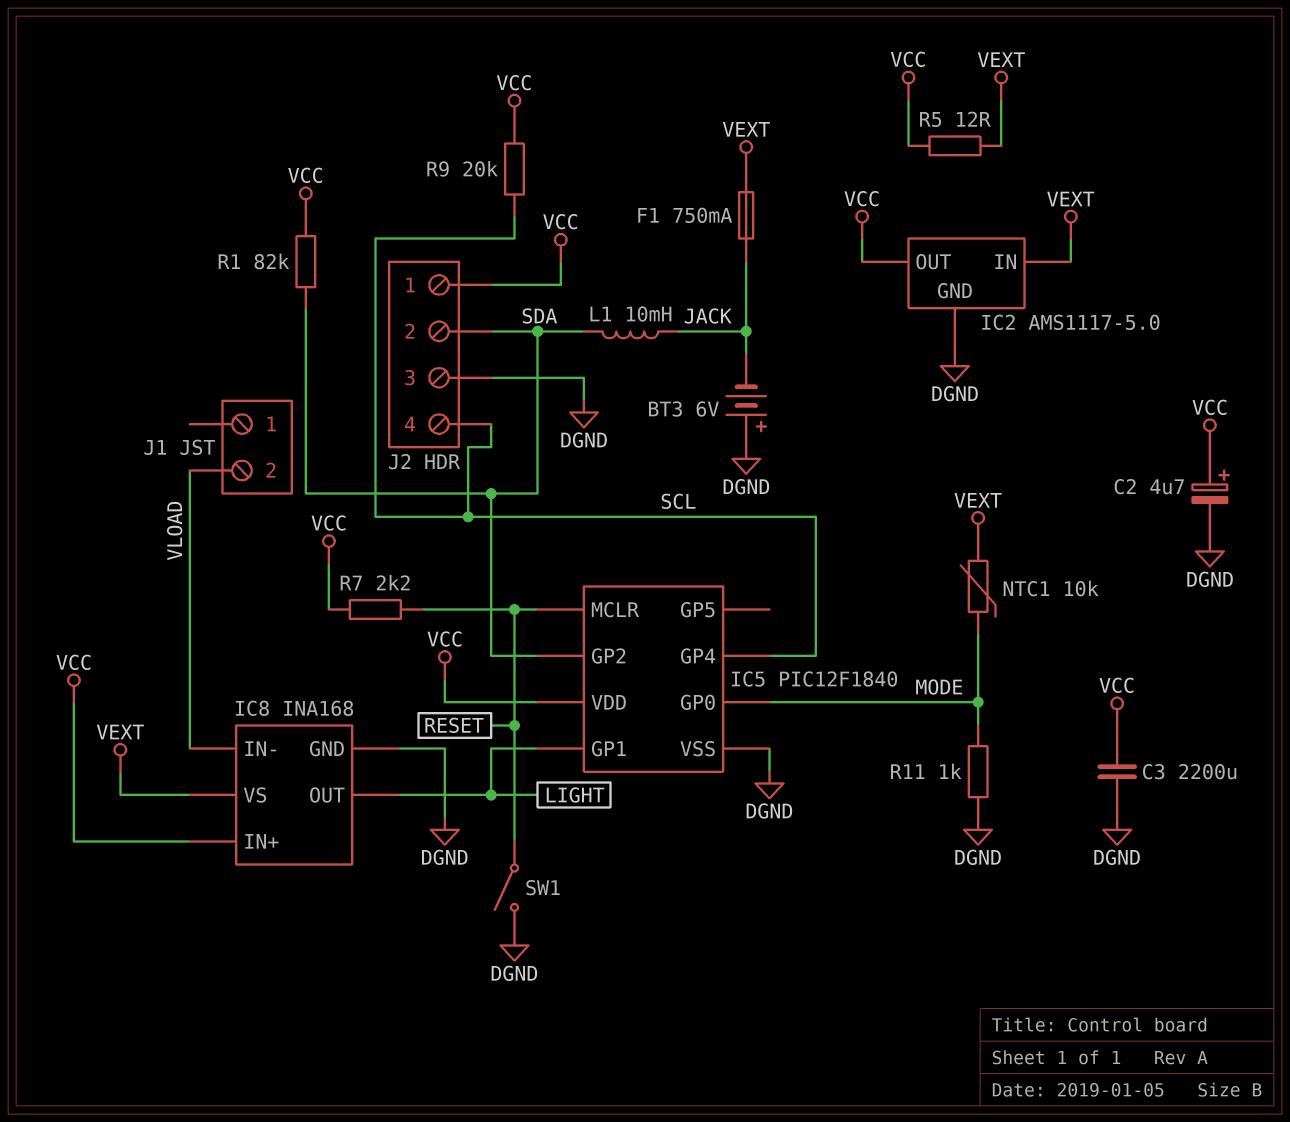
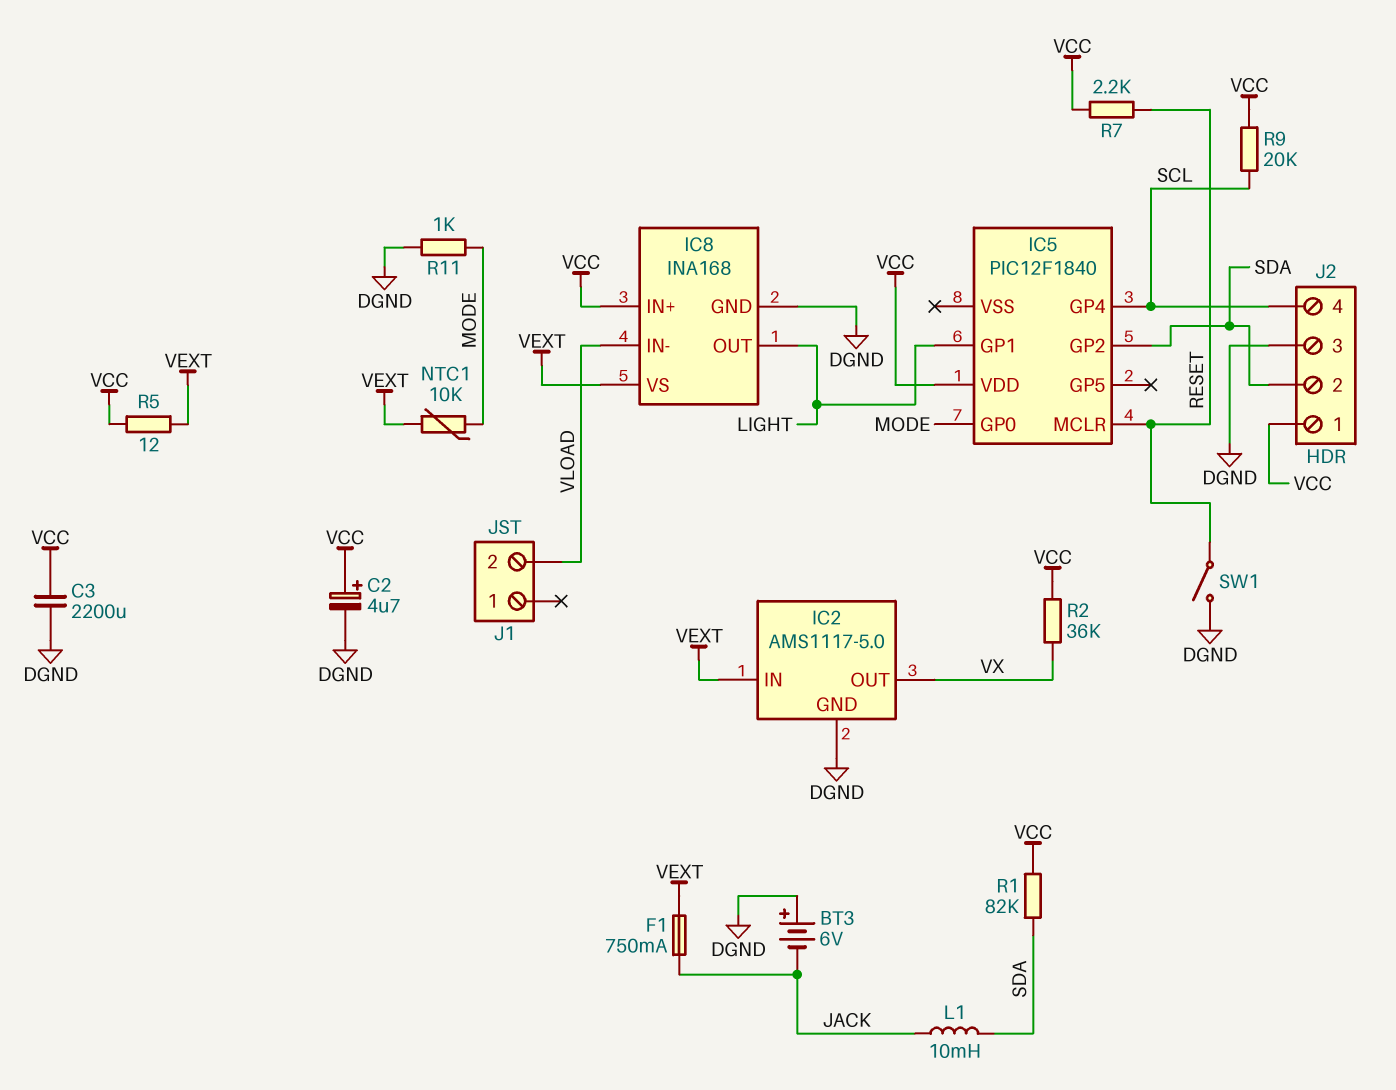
IC2 pin OUT: VCC -> VX
IC5 pin VSS: DGND -> none
R2: none -> 36k (VCC, VX)

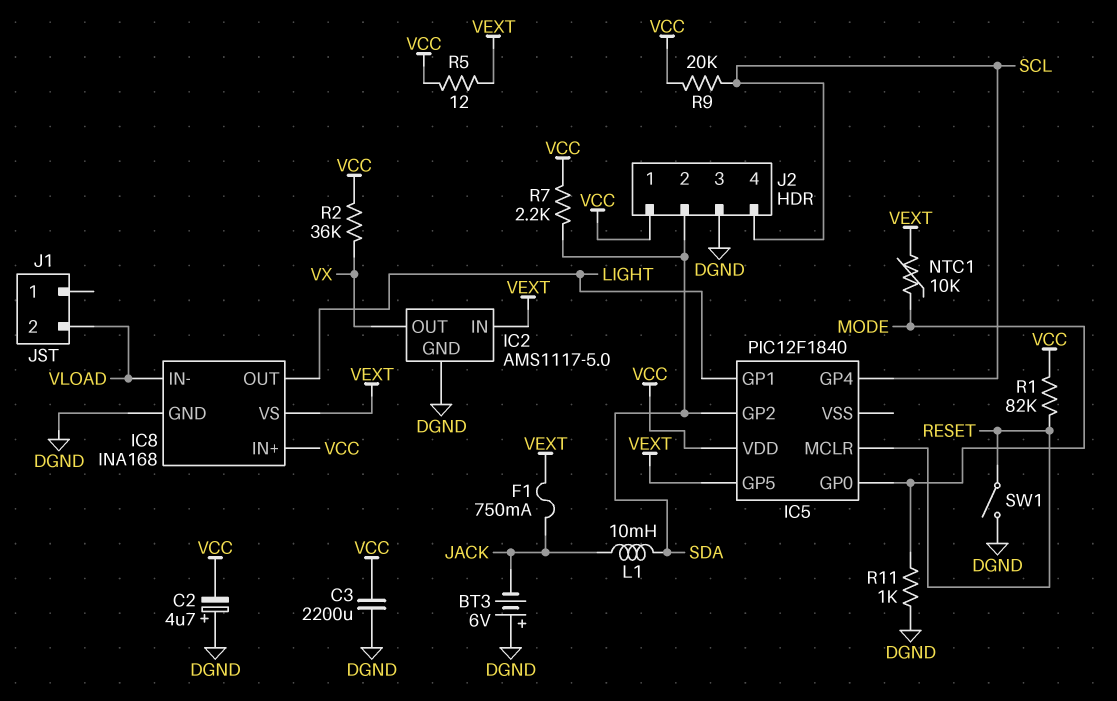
C2: 4.7uF (plus VCC, minus DGND) -> 4.7uF (plus DGND, minus VCC)
IC5 pin GP5: none -> VEXT
R1: 82k (SDA, VCC) -> 82k (RESET, VCC)
R7: 2.2k (RESET, VCC) -> 2.2k (SDA, VCC)

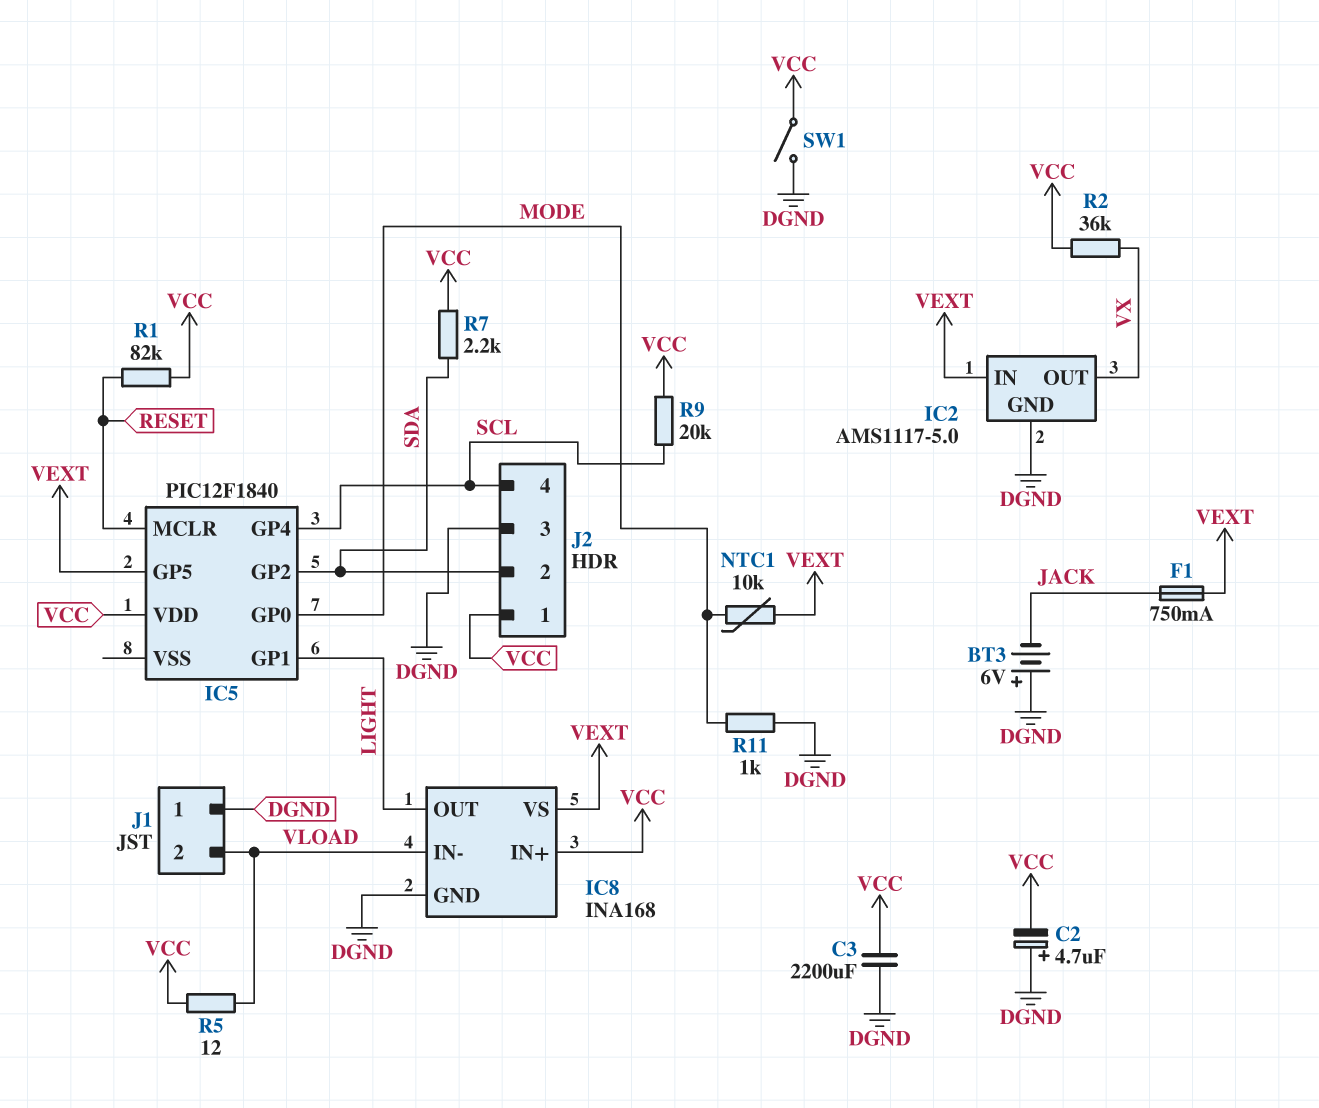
J1 pin 1: none -> DGND
L1: 10mH (JACK, SDA) -> none
R5: 12 (VCC, VEXT) -> 12 (VCC, VLOAD)
SW1: switch (DGND, RESET) -> switch (DGND, VCC)

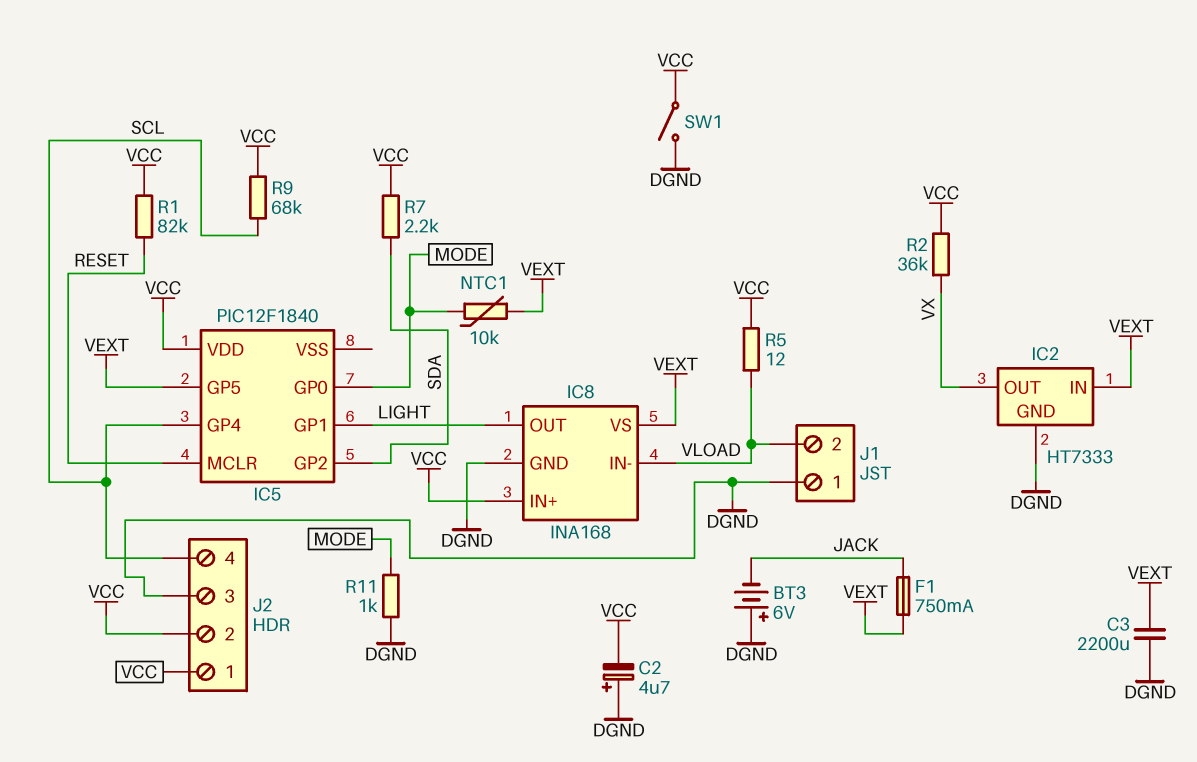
C3: 2200uF (DGND, VCC) -> 2200uF (DGND, VEXT)
IC2: AMS1117-5.0 -> HT7333
J2 pin 2: SDA -> VCC
R9: 20k (SCL, VCC) -> 68k (SCL, VCC)

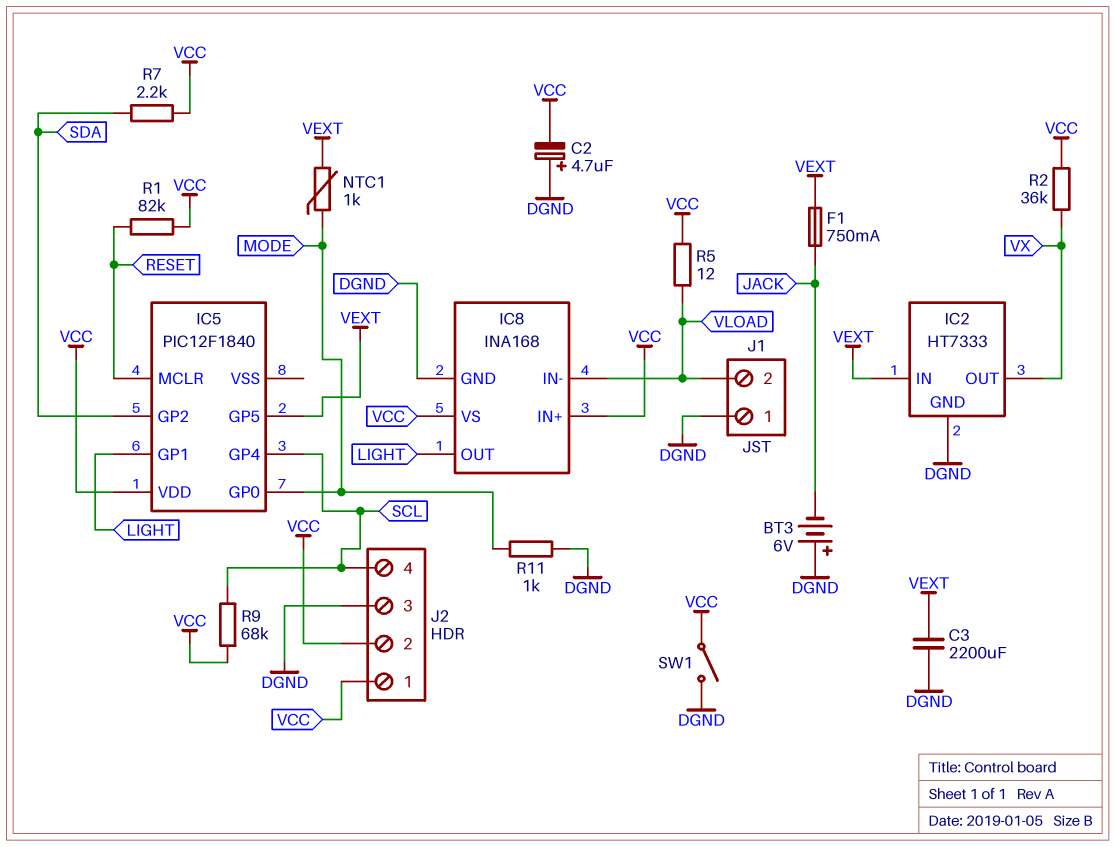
IC8 pin VS: VEXT -> VCC
NTC1: 10k (MODE, VEXT) -> 1k (MODE, VEXT)

